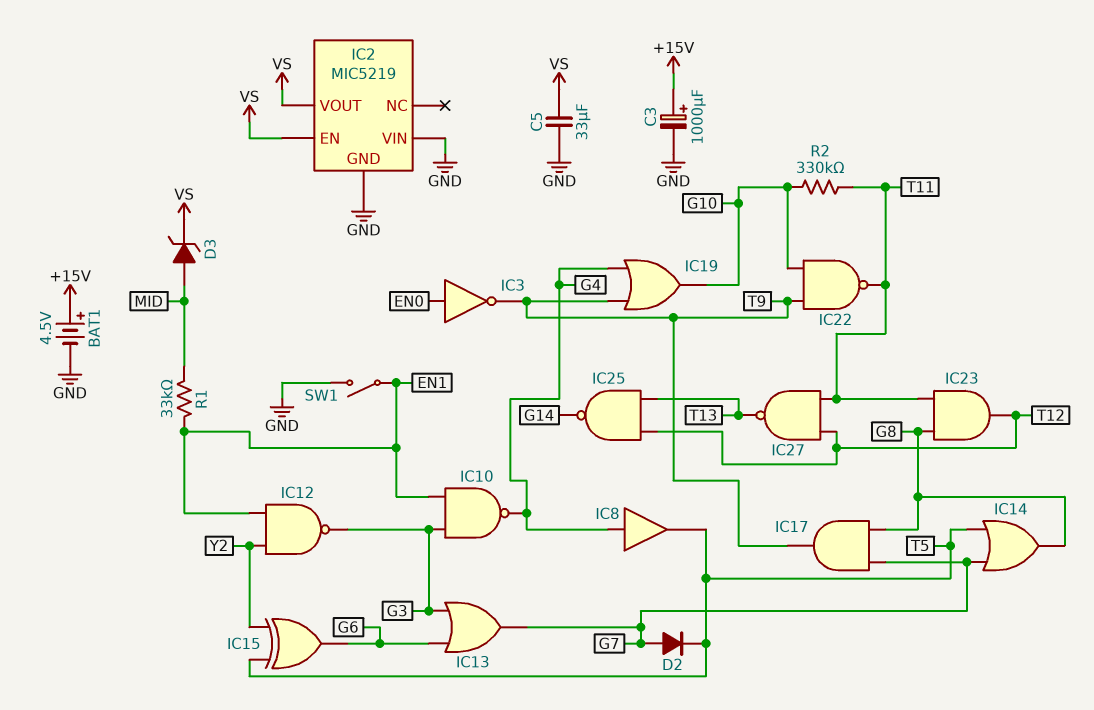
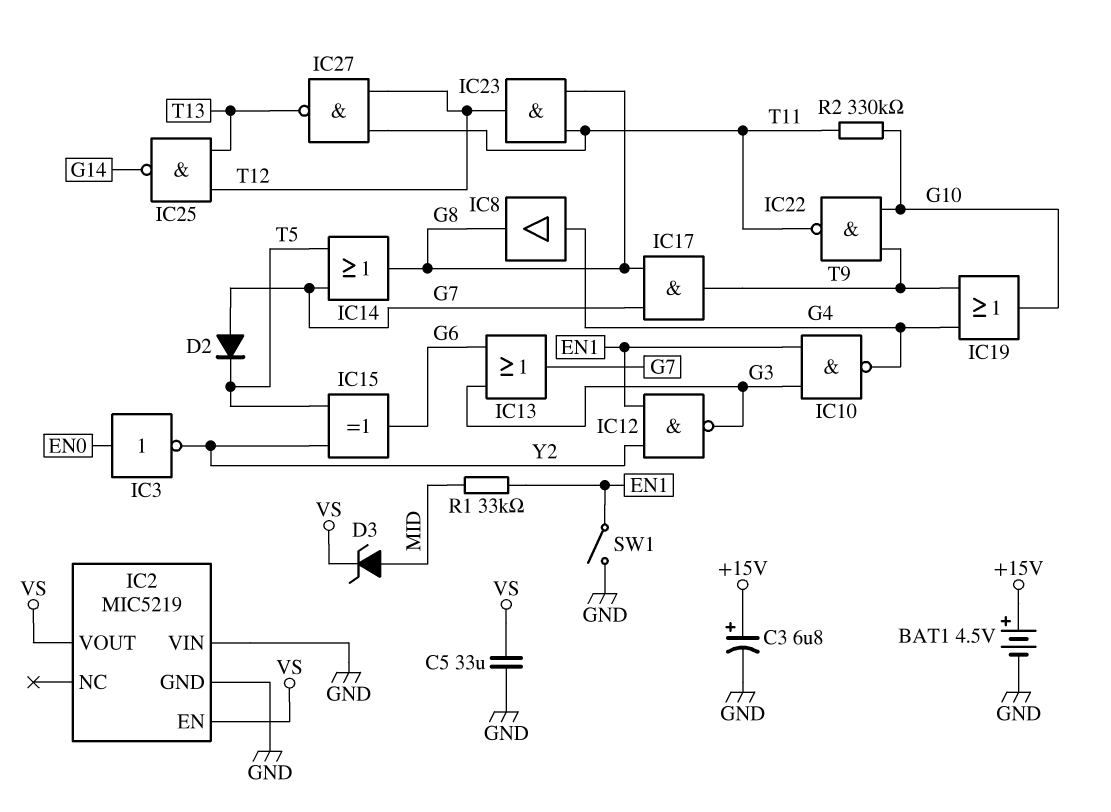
C3: 1000uF (plus +15V, minus GND) -> 6.8uF (plus +15V, minus GND)
IC3: NOT (in EN0, out T9) -> NOT (in EN0, out Y2)
IC8: buffer (in G4, out T5) -> buffer (in G4, out G8)

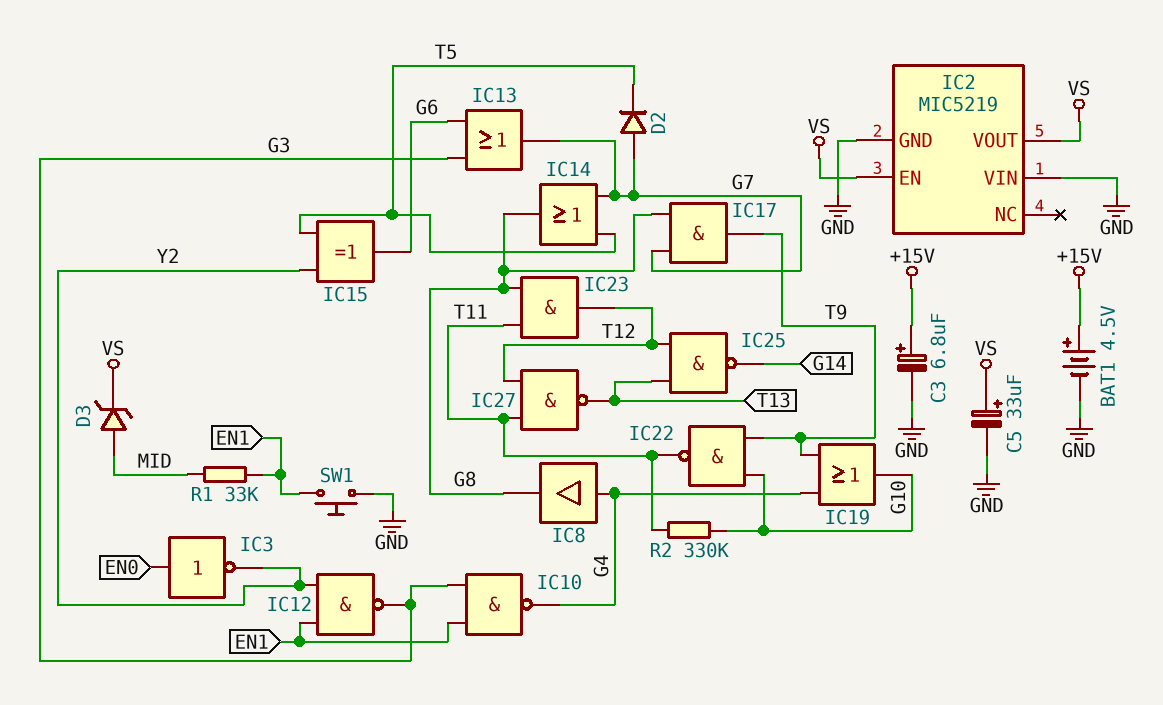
C5: 33uF (GND, VS) -> 33uF (plus VS, minus GND)
SW1: switch (EN1, GND) -> button (EN1, GND)

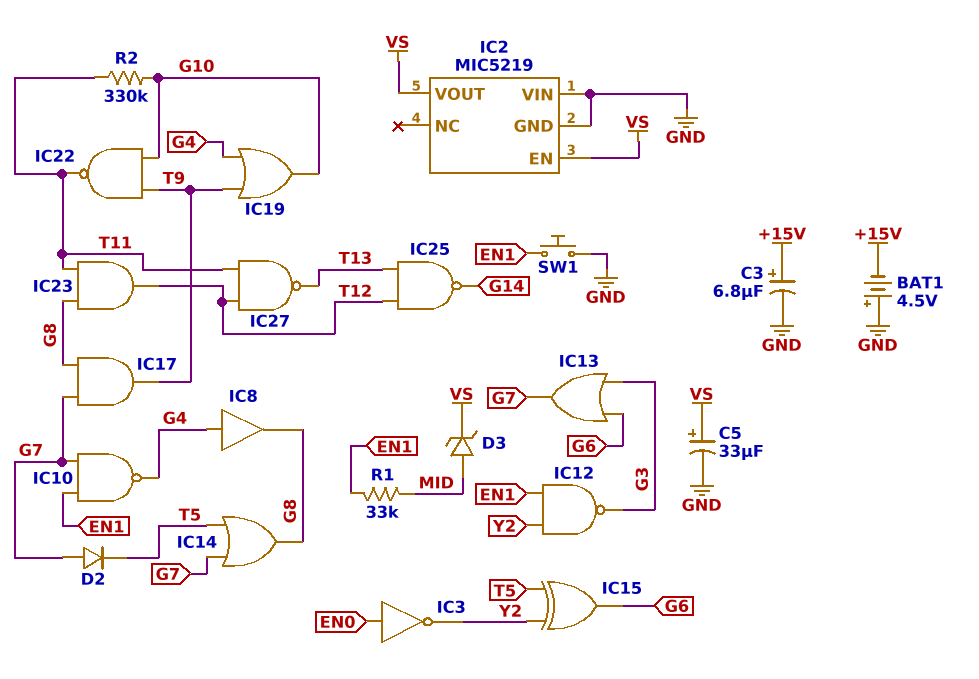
BAT1: 4.5V (plus +15V, minus GND) -> 4.5V (plus GND, minus +15V)
IC10: NAND (in EN1, in G3, out G4) -> NAND (in EN1, in G7, out G4)

